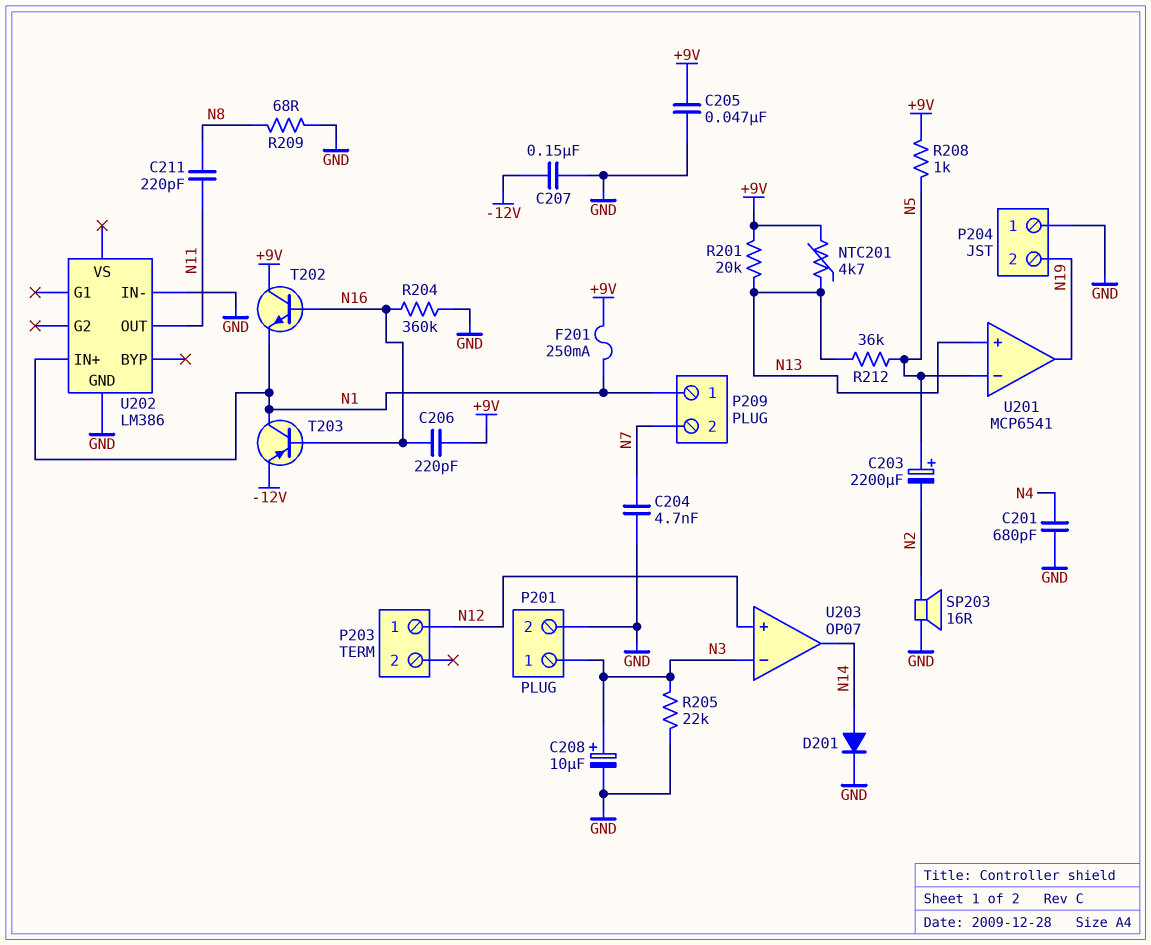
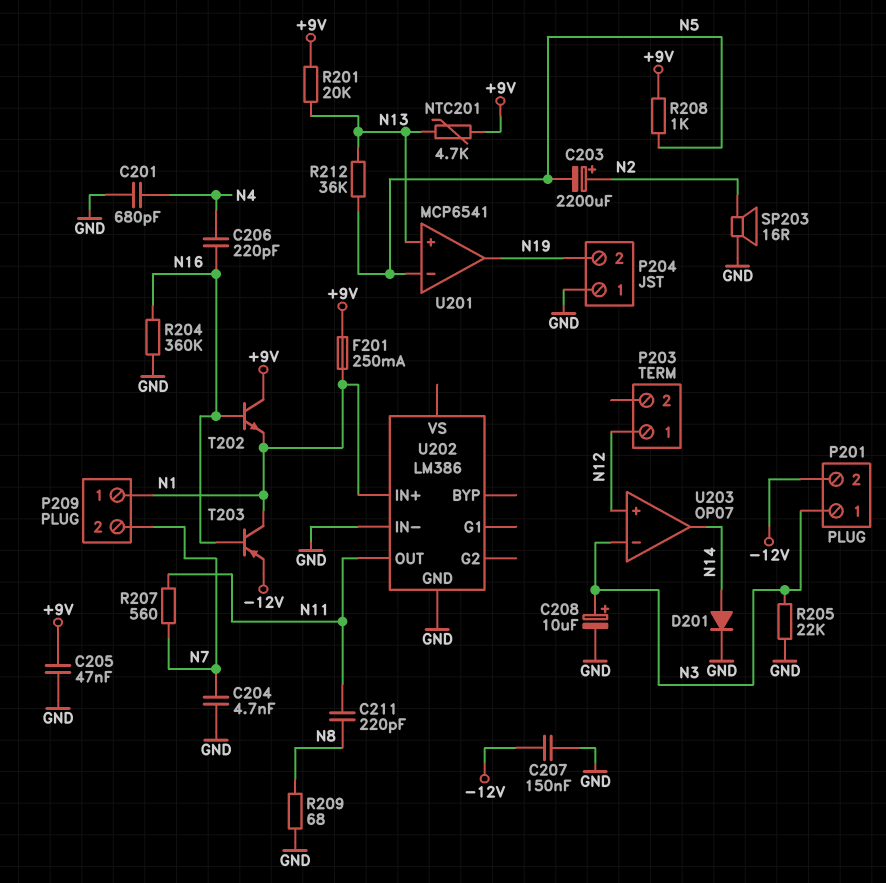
C203: 2200uF (plus N5, minus N2) -> 2200uF (plus N2, minus N5)
C206: 220pF (+9V, N16) -> 220pF (N4, N16)
P201 pin 2: GND -> -12V
R207: none -> 560 (N7, N11)

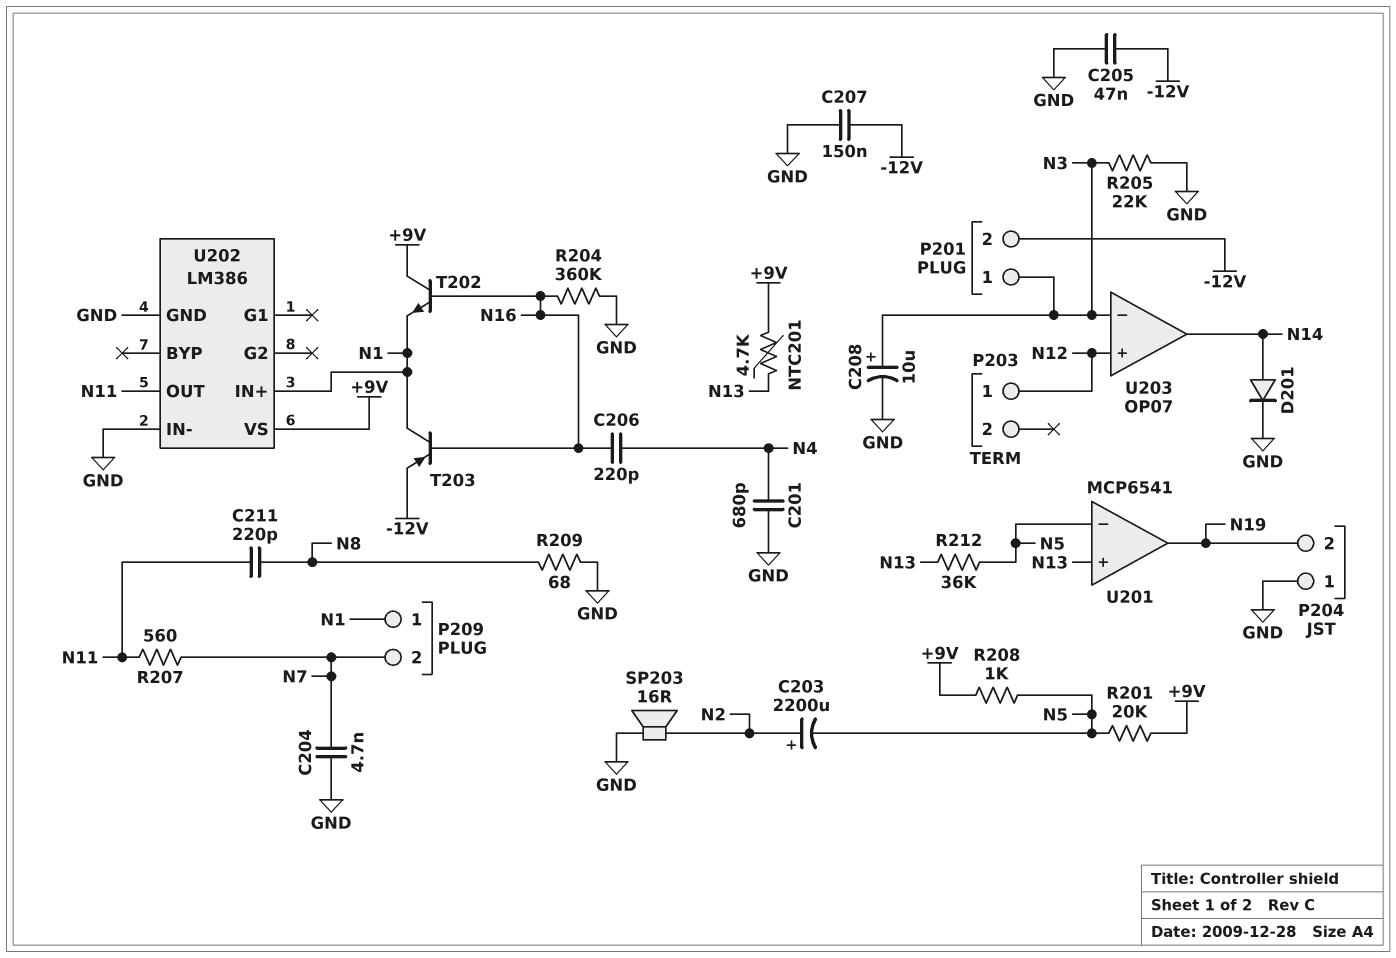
C205: 47nF (+9V, GND) -> 47nF (-12V, GND)
F201: 250mA (+9V, N1) -> none
R201: 20k (+9V, N13) -> 20k (+9V, N5)
U202 pin VS: none -> +9V

